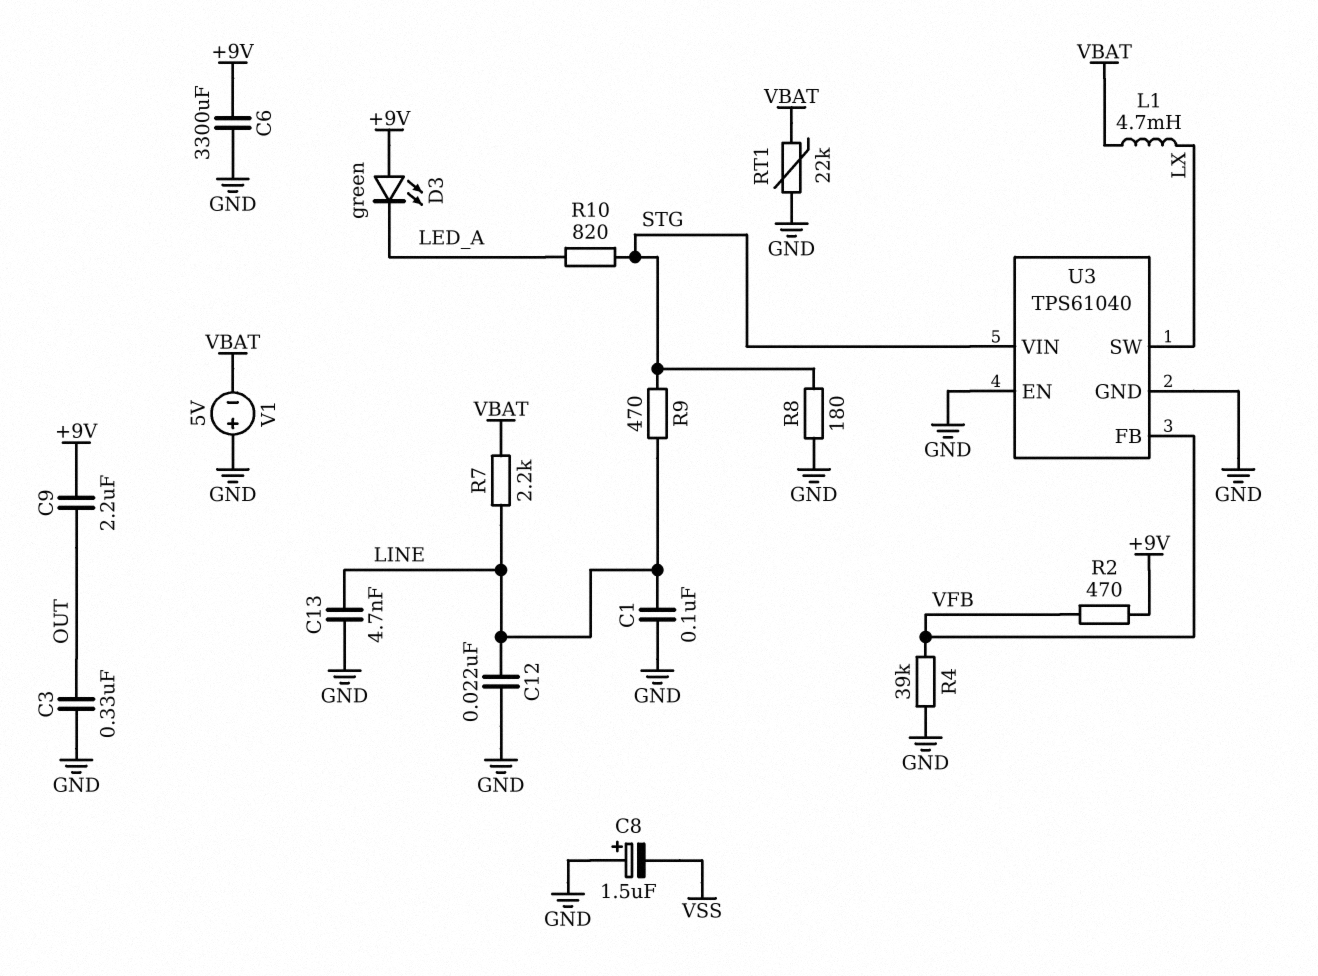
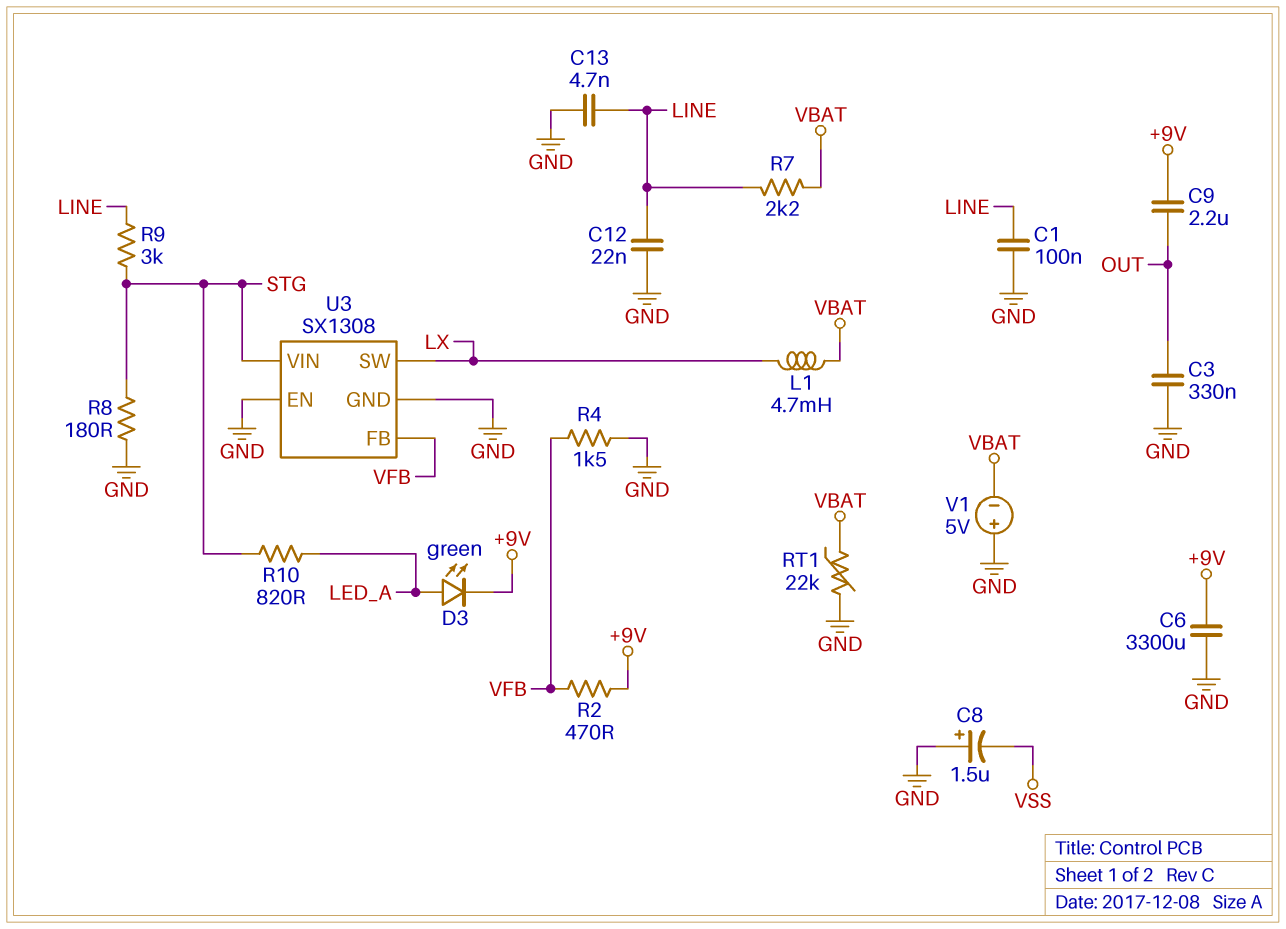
D3: LED green (A +9V, K LED_A) -> LED green (A LED_A, K +9V)
R4: 39k (GND, VFB) -> 1.5k (GND, VFB)
R9: 470 (LINE, STG) -> 3k (LINE, STG)
U3: TPS61040 -> SX1308

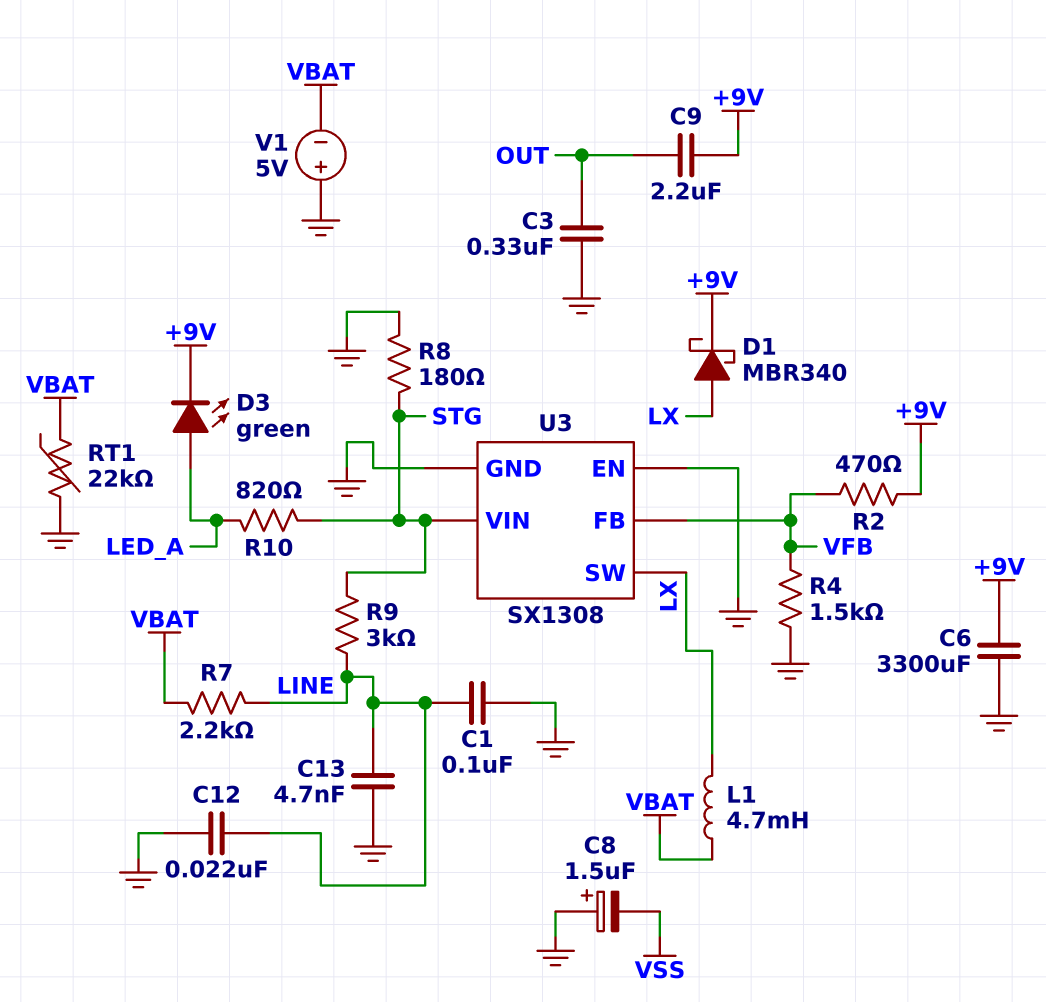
D1: none -> schottky MBR340 (A LX, K +9V)

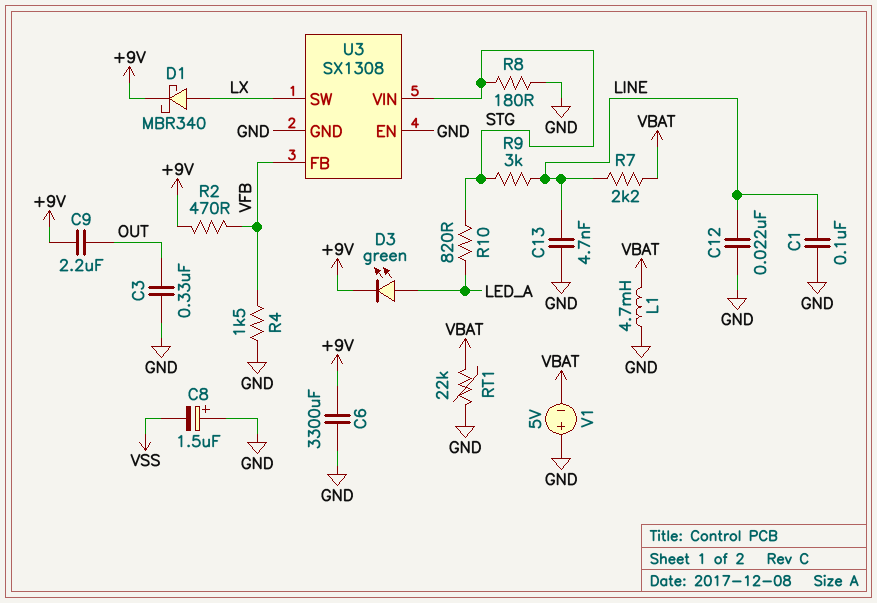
L1: 4.7mH (LX, VBAT) -> 4.7mH (GND, VBAT)

